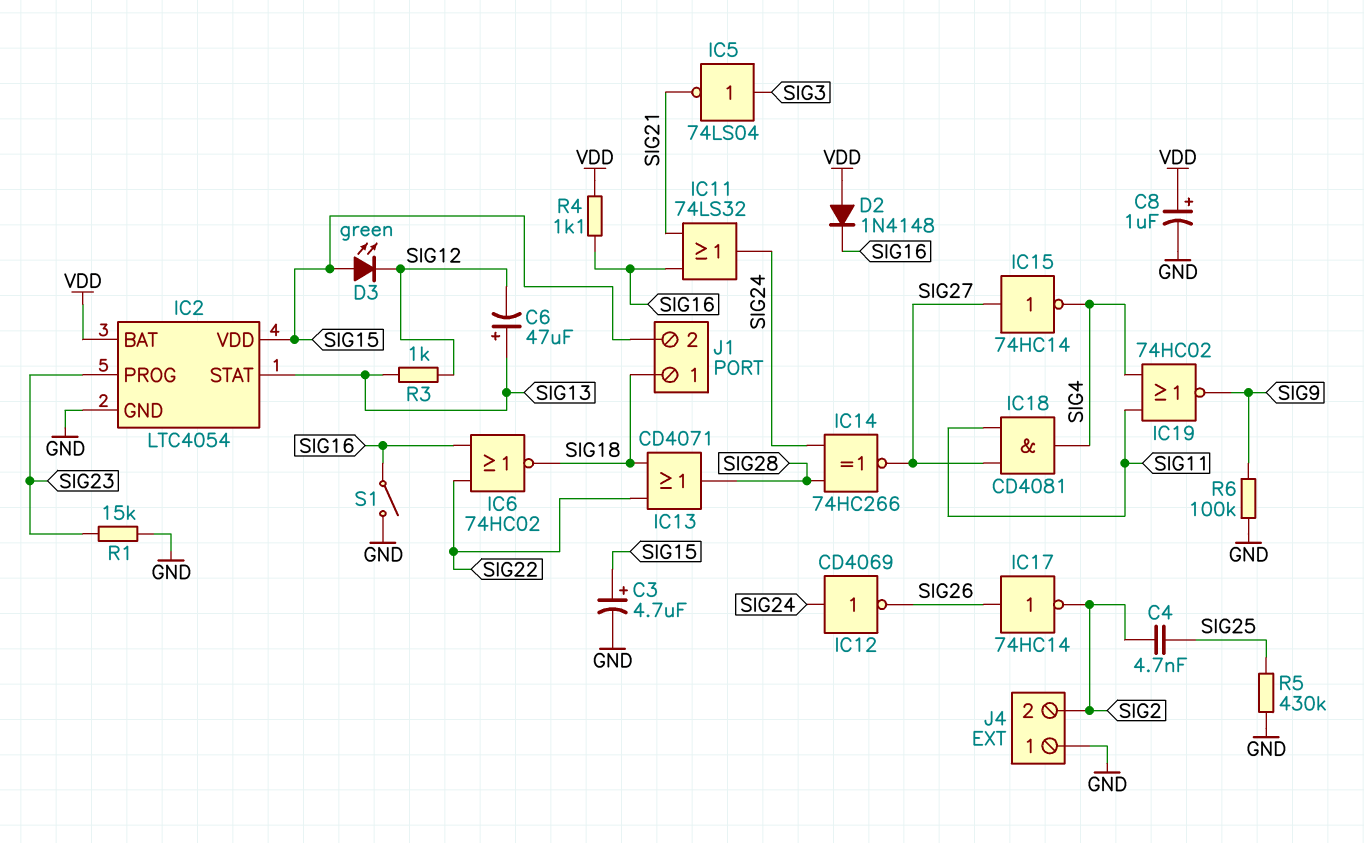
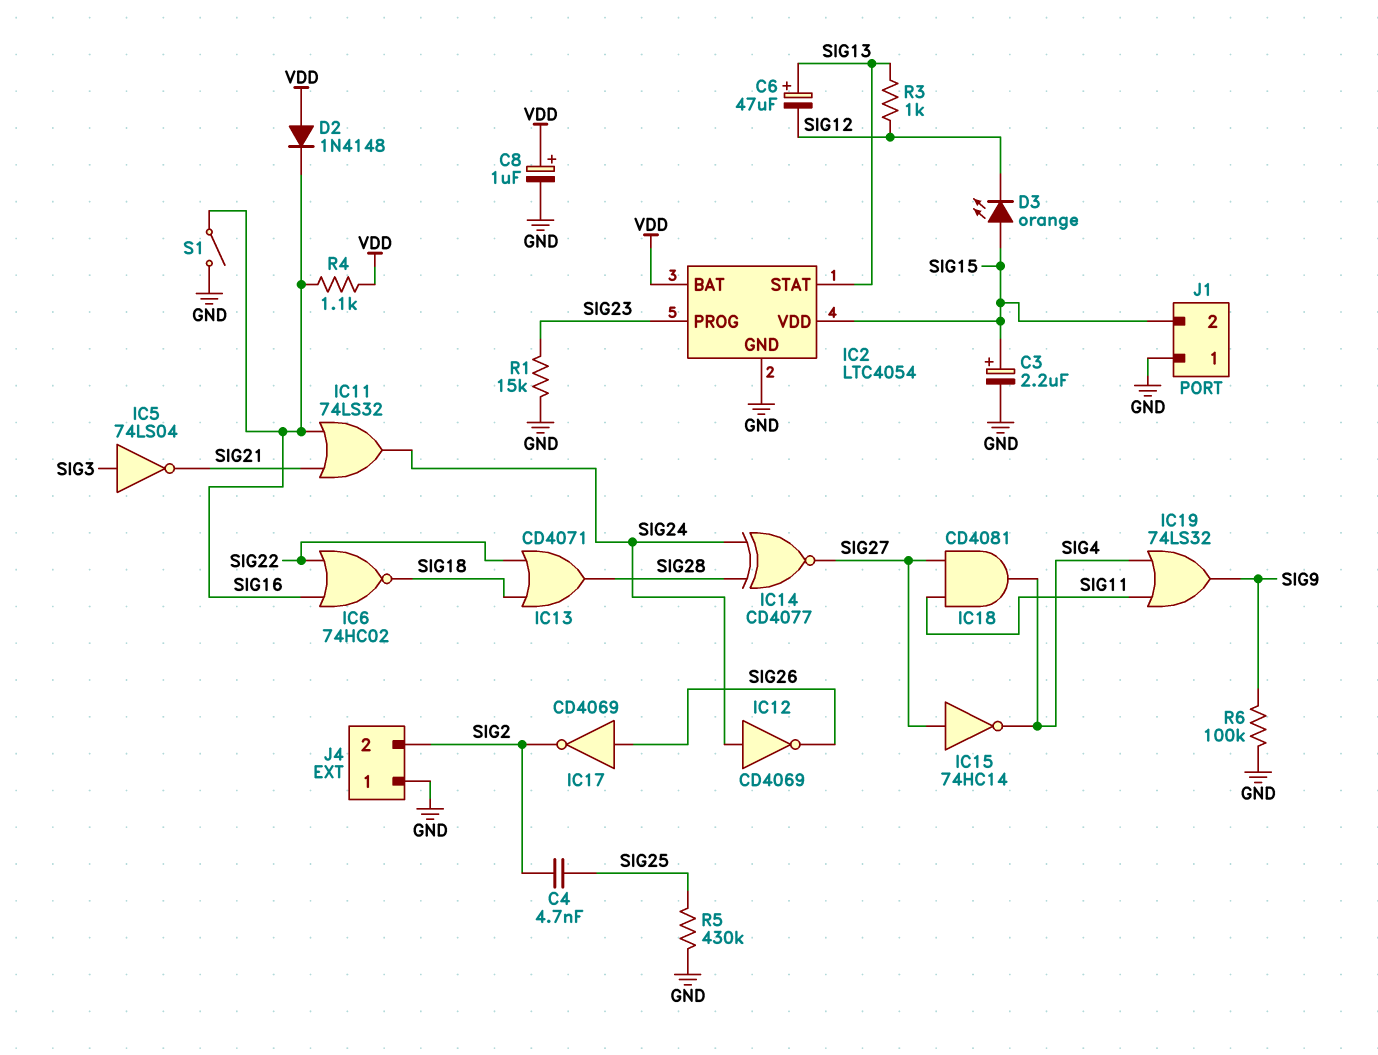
C3: 4.7uF (plus SIG15, minus GND) -> 2.2uF (plus SIG15, minus GND)
D3: LED green (A SIG15, K SIG12) -> LED orange (A SIG15, K SIG12)
IC14: XNOR 74HC266 (in SIG24, in SIG28, out SIG27) -> XNOR CD4077 (in SIG24, in SIG28, out SIG27)
IC17: NOT 74HC14 (in SIG26, out SIG2) -> NOT CD4069 (in SIG26, out SIG2)
IC19: NOR 74HC02 (in SIG4, in SIG11, out SIG9) -> OR 74LS32 (in SIG4, in SIG11, out SIG9)
J1 pin 1: SIG18 -> GND

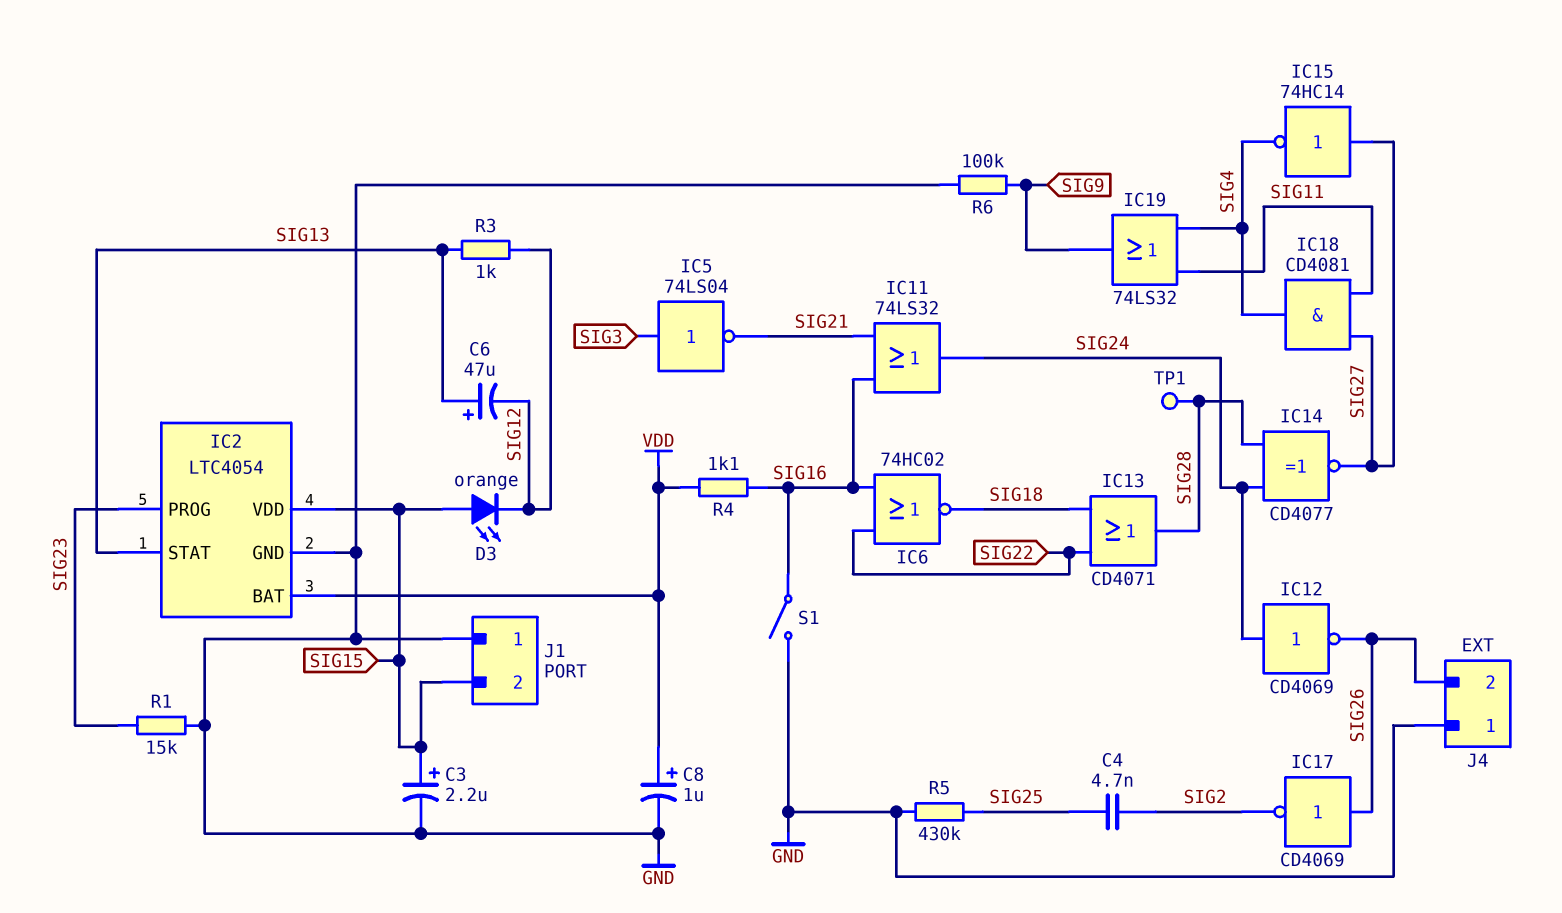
D2: diode 1N4148 (A VDD, K SIG16) -> none
J4 pin 2: SIG2 -> SIG26
TP1: none -> test point (SIG28)

